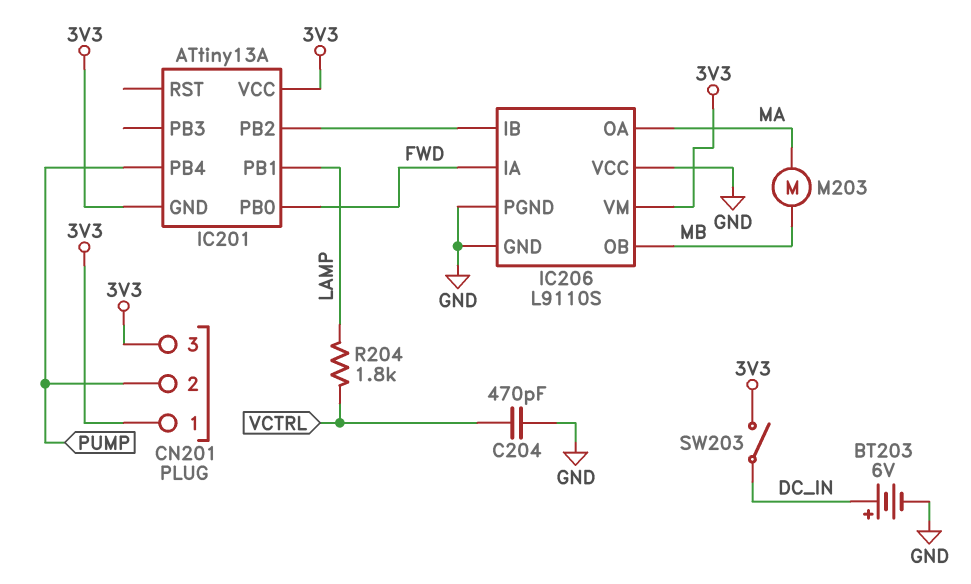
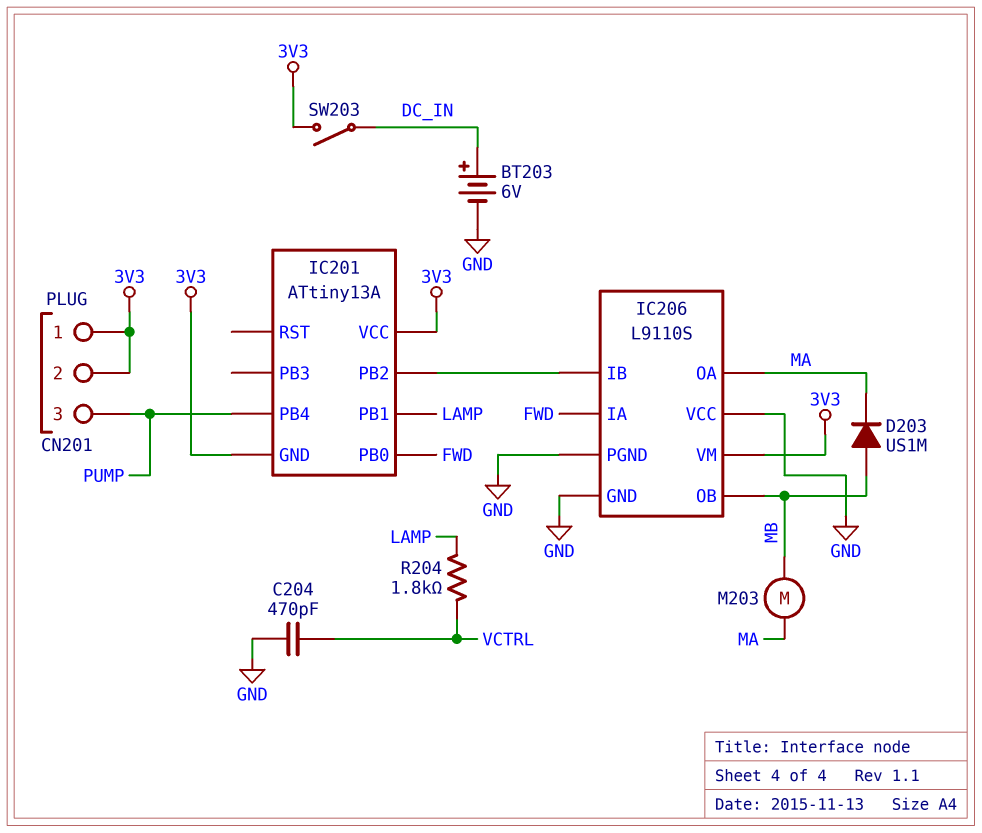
CN201 pin 2: PUMP -> 3V3
CN201 pin 3: 3V3 -> PUMP
D203: none -> diode US1M (A MB, K MA)

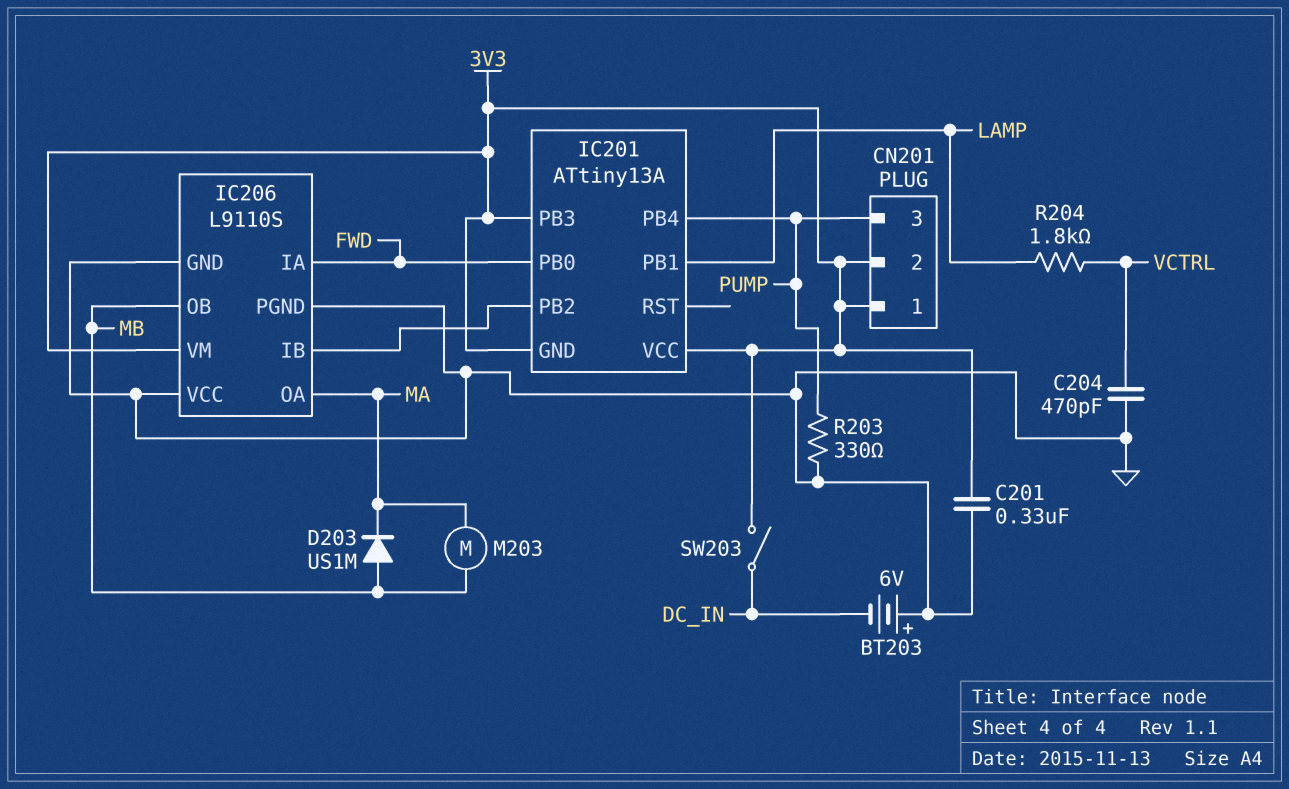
BT203: 6V (plus DC_IN, minus GND) -> 6V (plus GND, minus DC_IN)
C201: none -> 330nF (3V3, GND)
IC201 pin PB3: none -> 3V3
R203: none -> 330 (GND, PUMP)

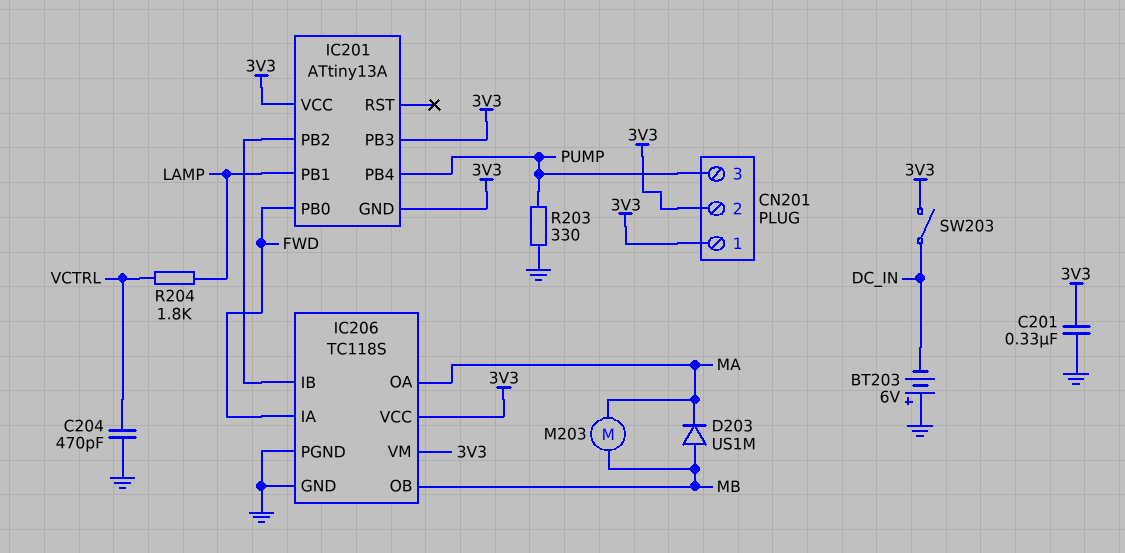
IC206: L9110S -> TC118S
IC206 pin VCC: GND -> 3V3

